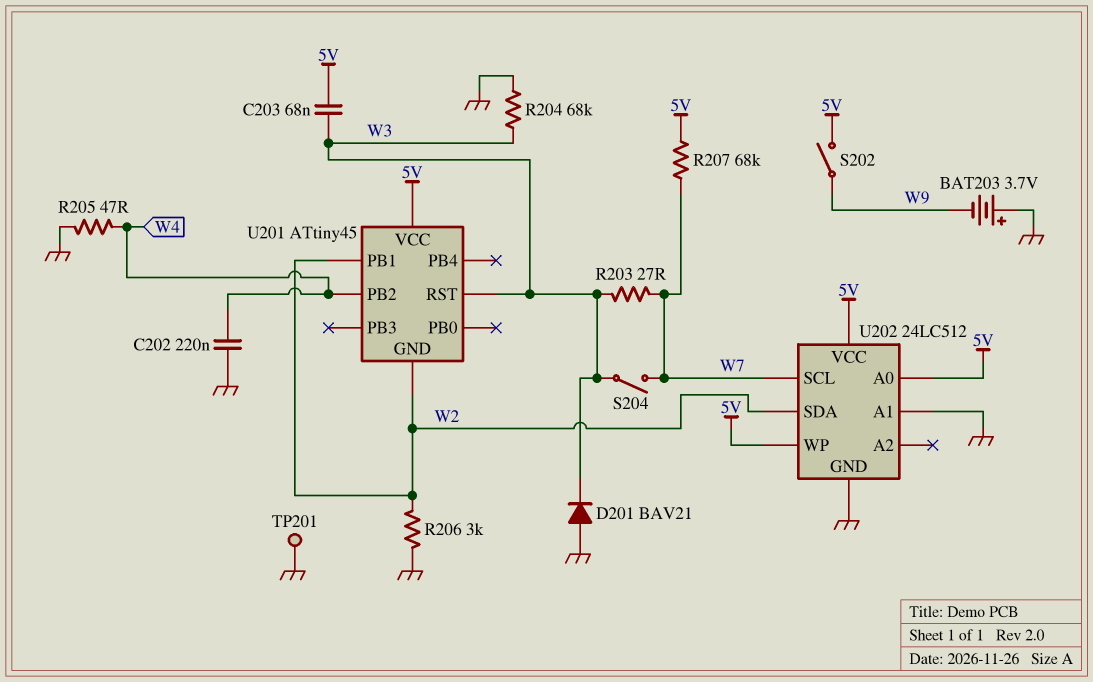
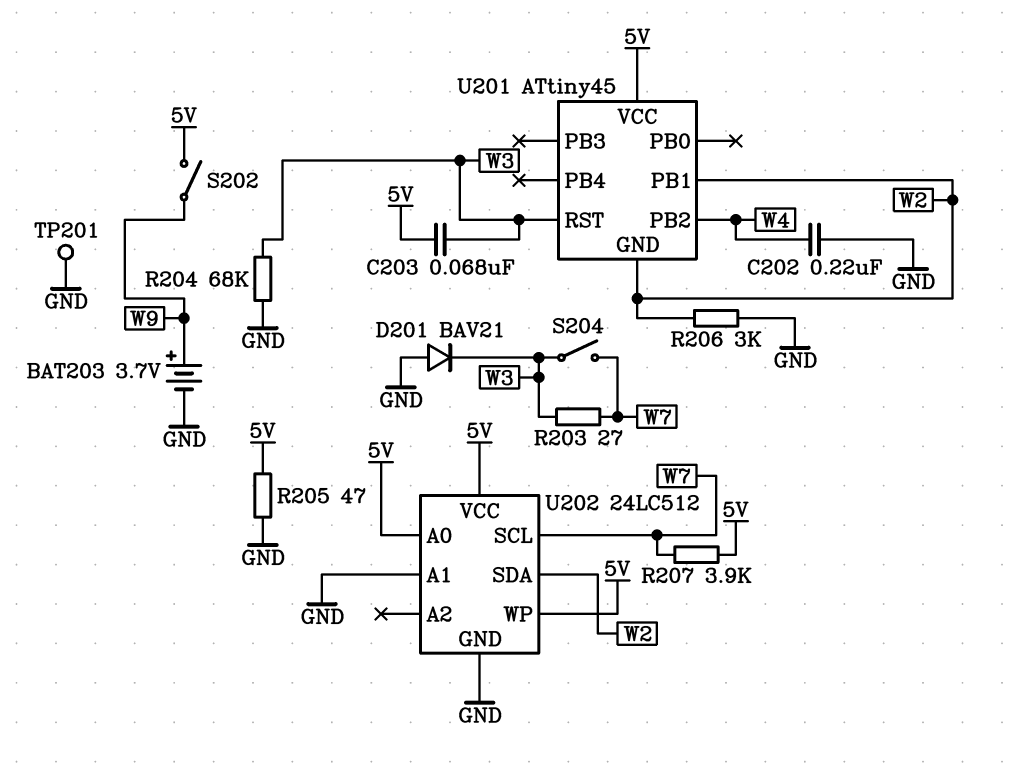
BAT203: 3.7V (plus GND, minus W9) -> 3.7V (plus W9, minus GND)
R205: 47 (GND, W4) -> 47 (5V, GND)
R207: 68k (5V, W7) -> 3.9k (5V, W7)

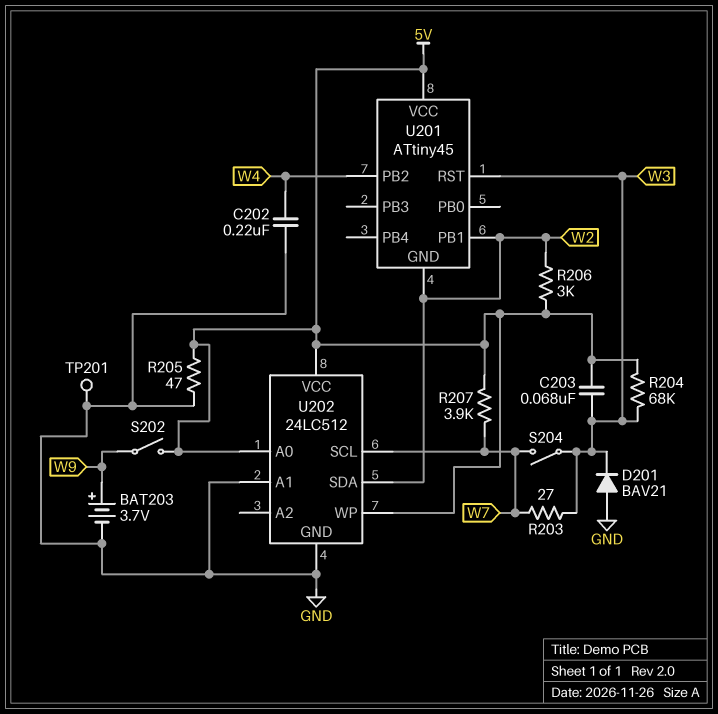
R204: 68k (GND, W3) -> 68k (5V, W3)
R206: 3k (GND, W2) -> 3k (5V, W2)

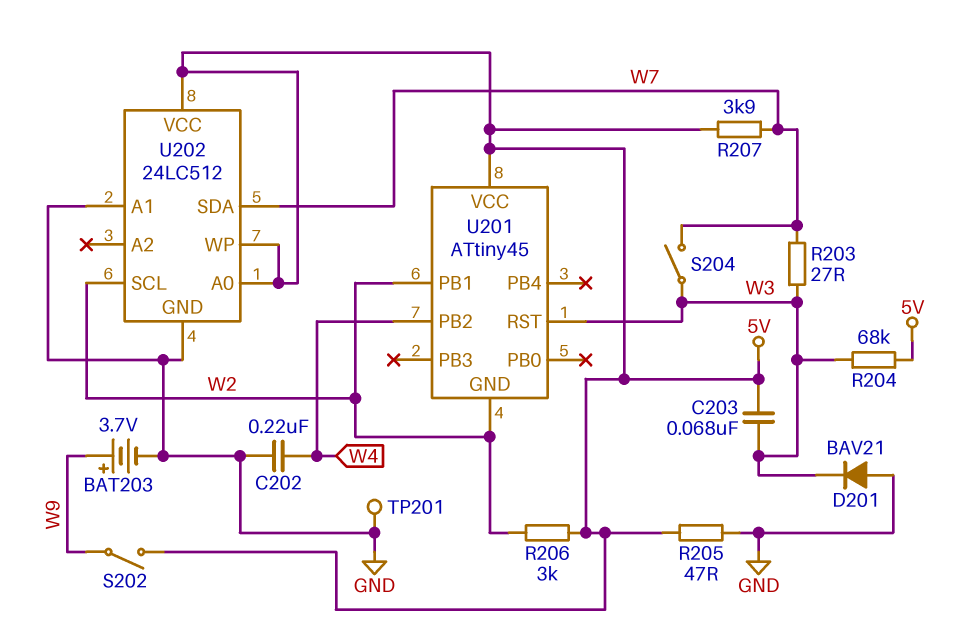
U202 pin SCL: W7 -> W2
U202 pin SDA: W2 -> W7

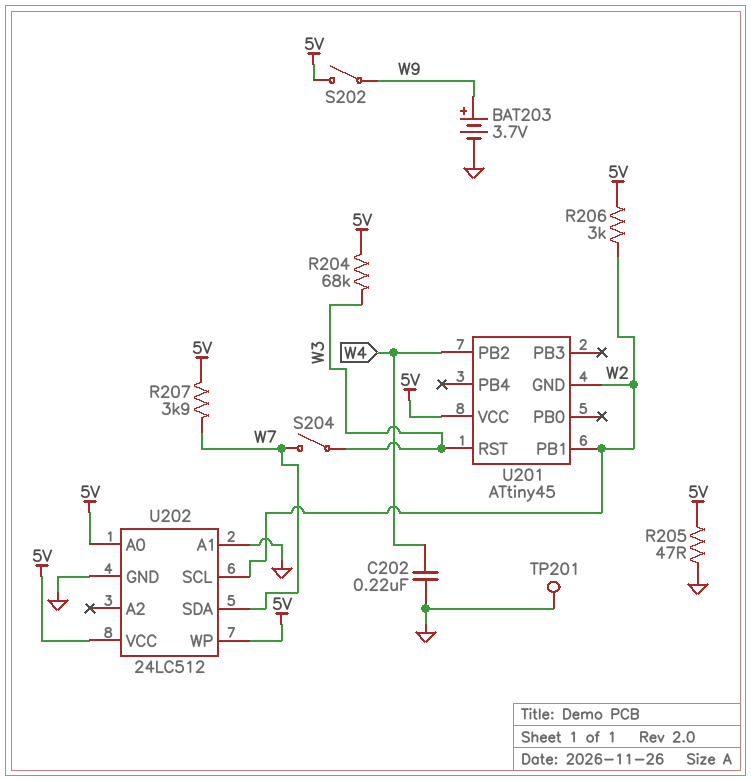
C203: 68nF (5V, W3) -> none
D201: diode BAV21 (A GND, K W3) -> none
R203: 27 (W3, W7) -> none

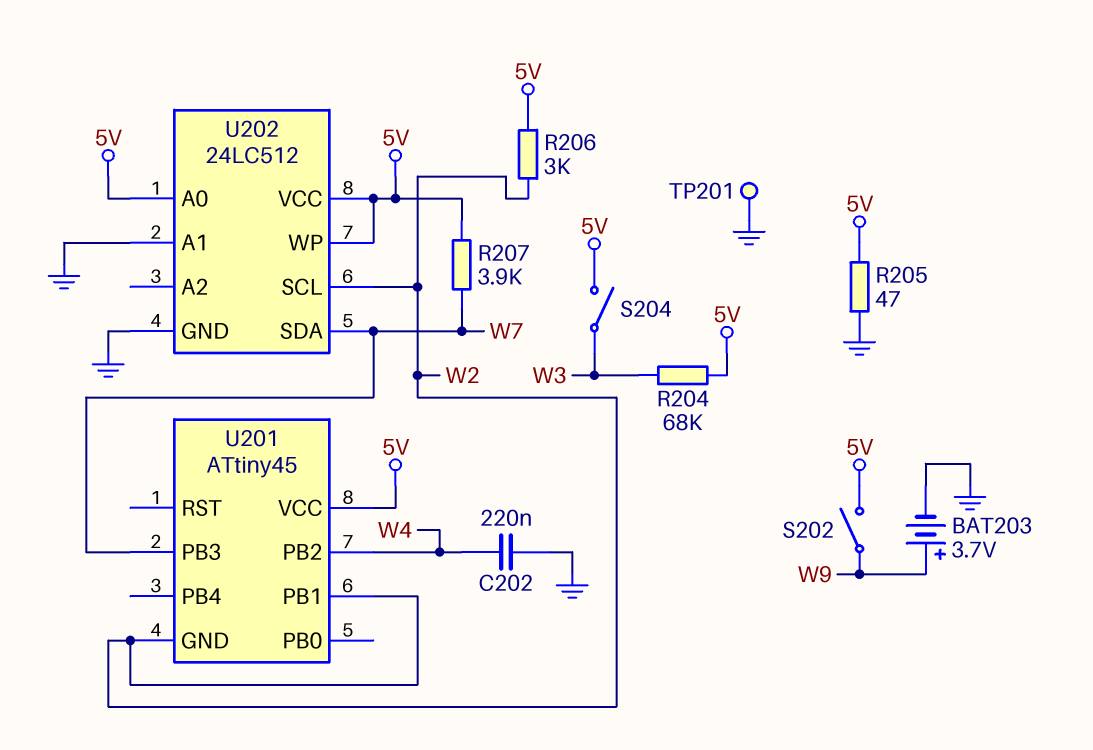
S204: switch (W3, W7) -> switch (5V, W3)
U201 pin PB3: none -> W7
U201 pin RST: W3 -> none

